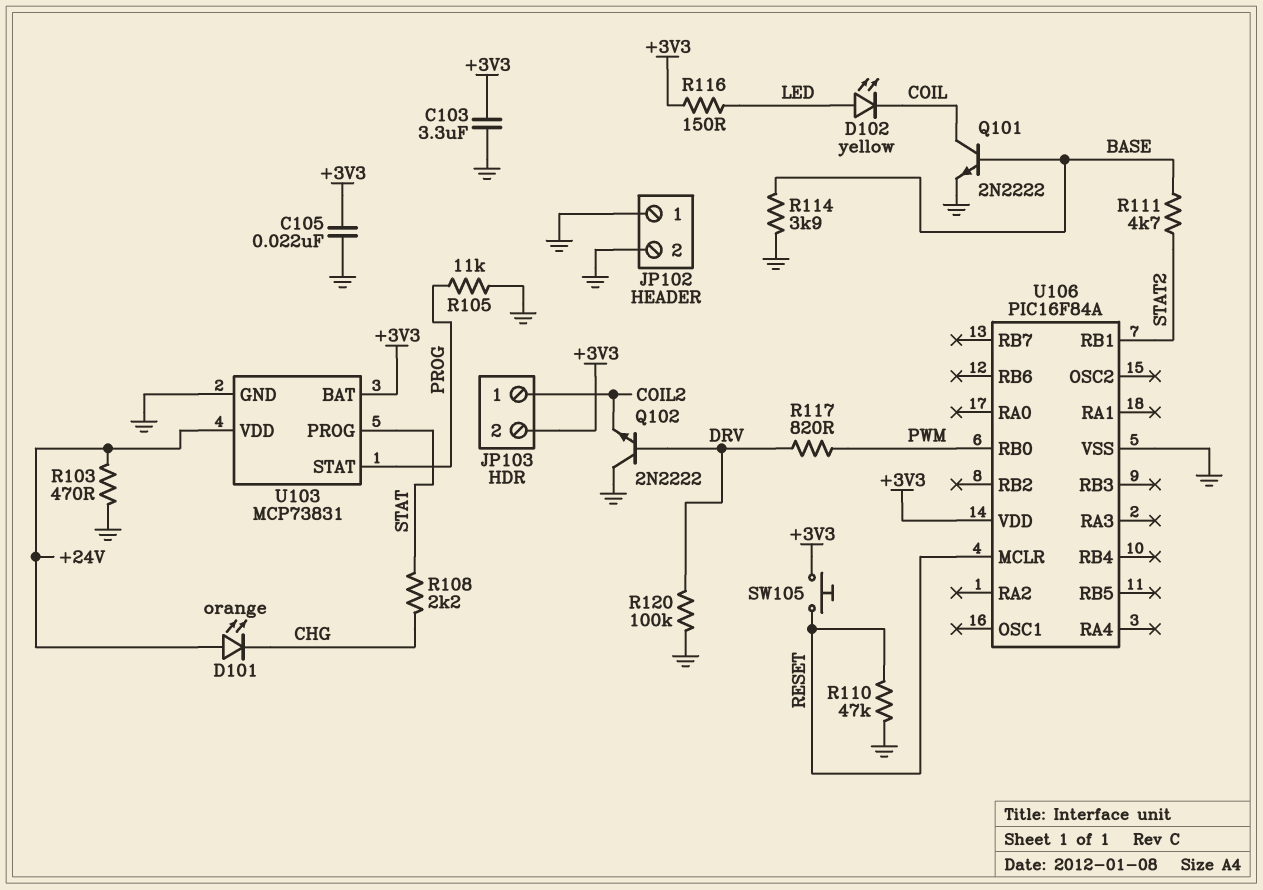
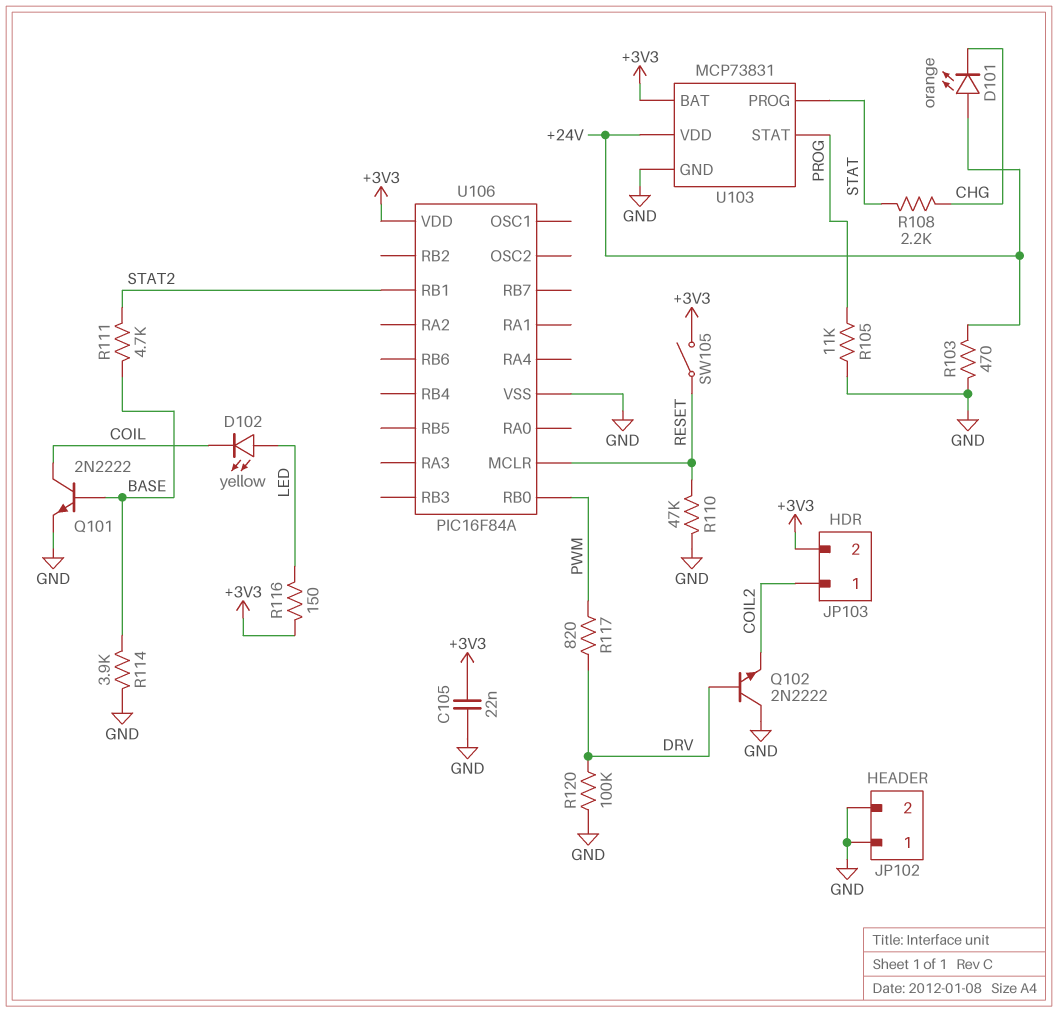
C103: 3.3uF (+3V3, GND) -> none
SW105: button (+3V3, RESET) -> switch (+3V3, RESET)

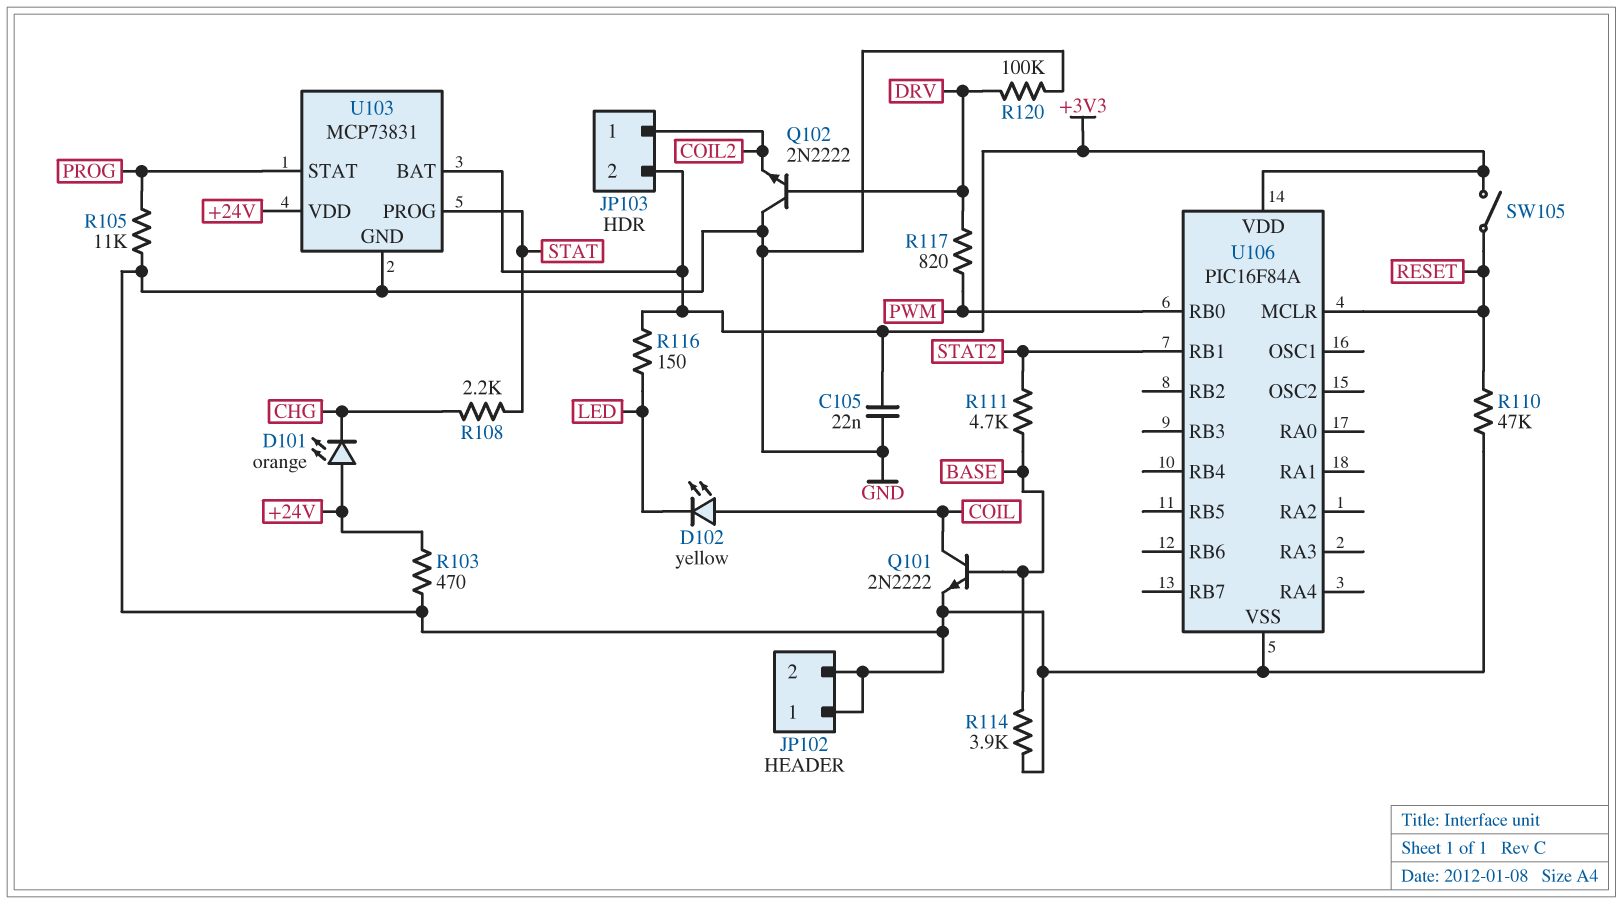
D102: LED yellow (A LED, K COIL) -> LED yellow (A COIL, K LED)

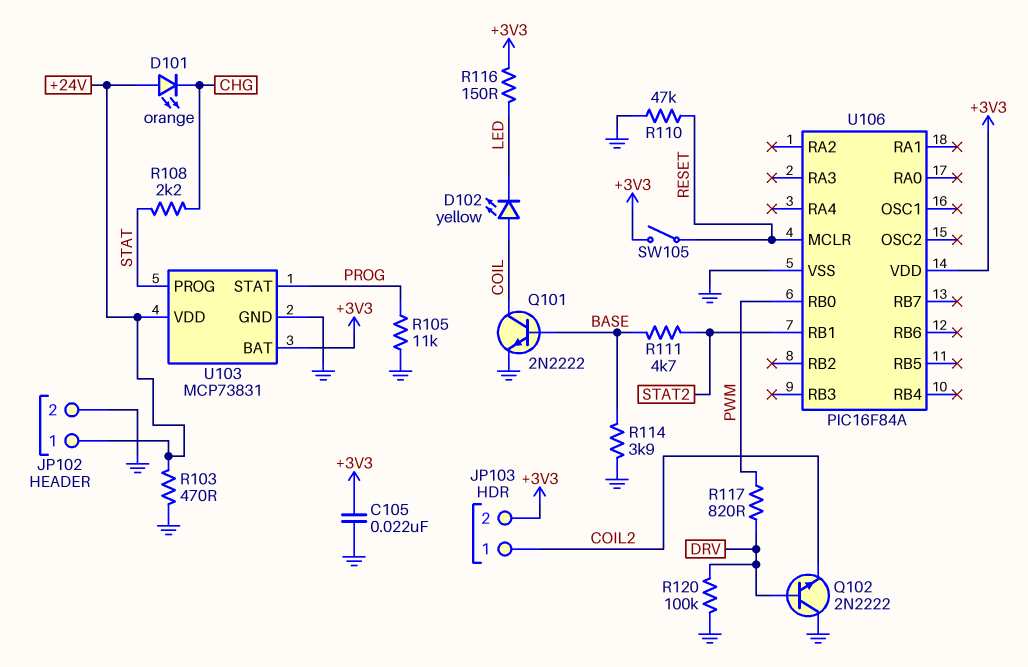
JP102 pin 1: GND -> +24V

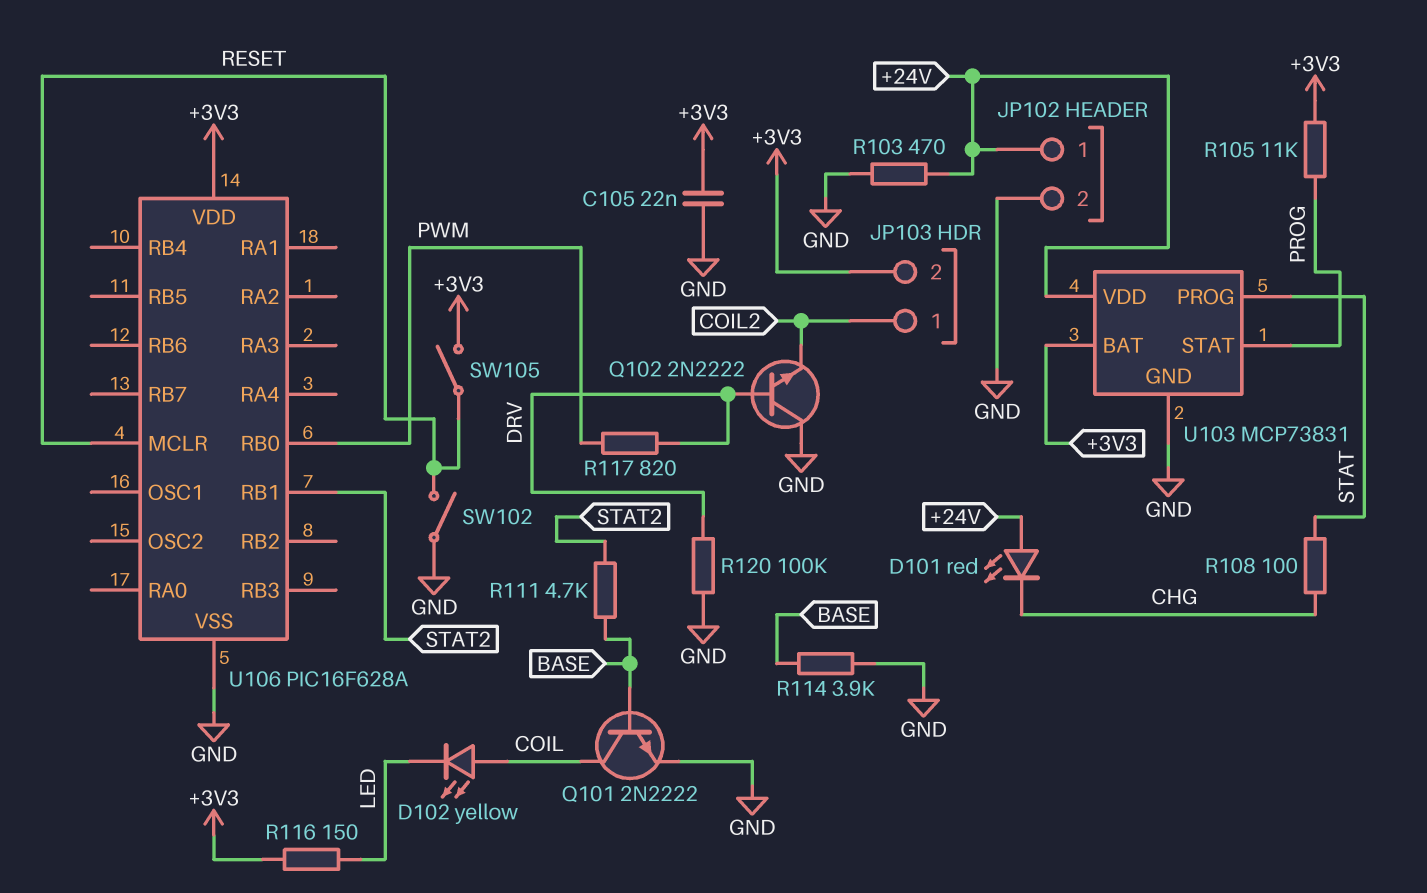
D101: LED orange (A +24V, K CHG) -> LED red (A +24V, K CHG)
R105: 11k (GND, PROG) -> 11k (+3V3, PROG)
R108: 2.2k (CHG, STAT) -> 100 (CHG, STAT)
R110: 47k (GND, RESET) -> none
SW102: none -> switch (GND, RESET)
U106: PIC16F84A -> PIC16F628A

